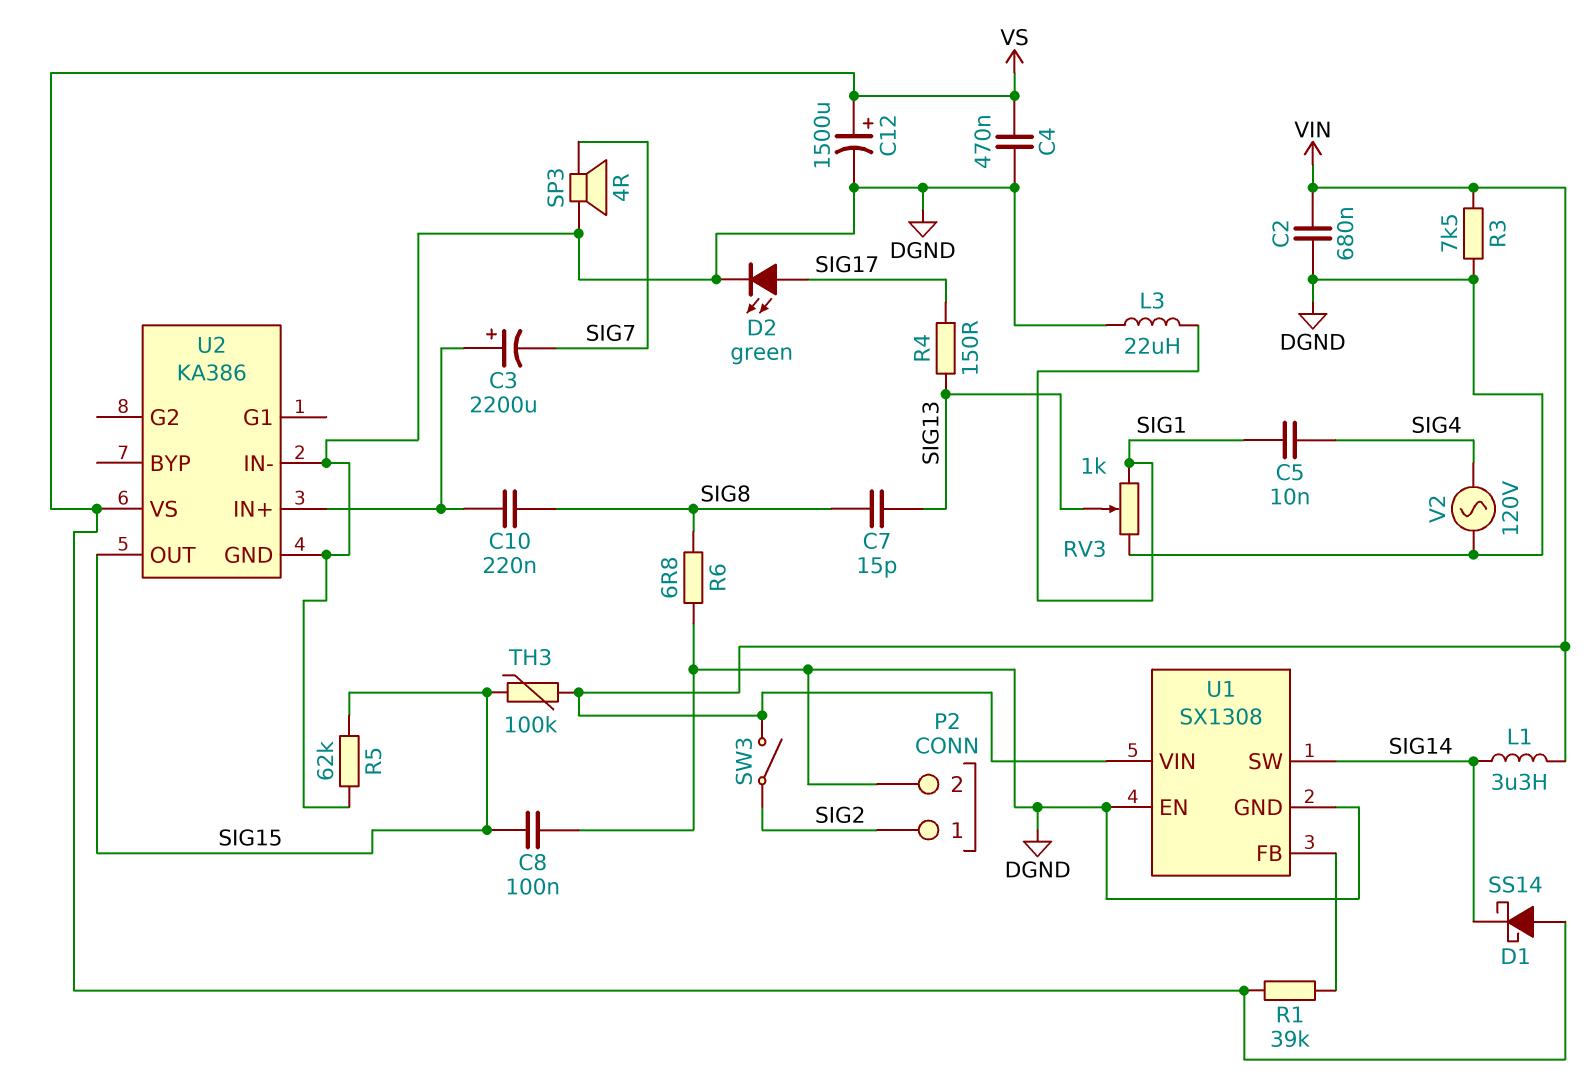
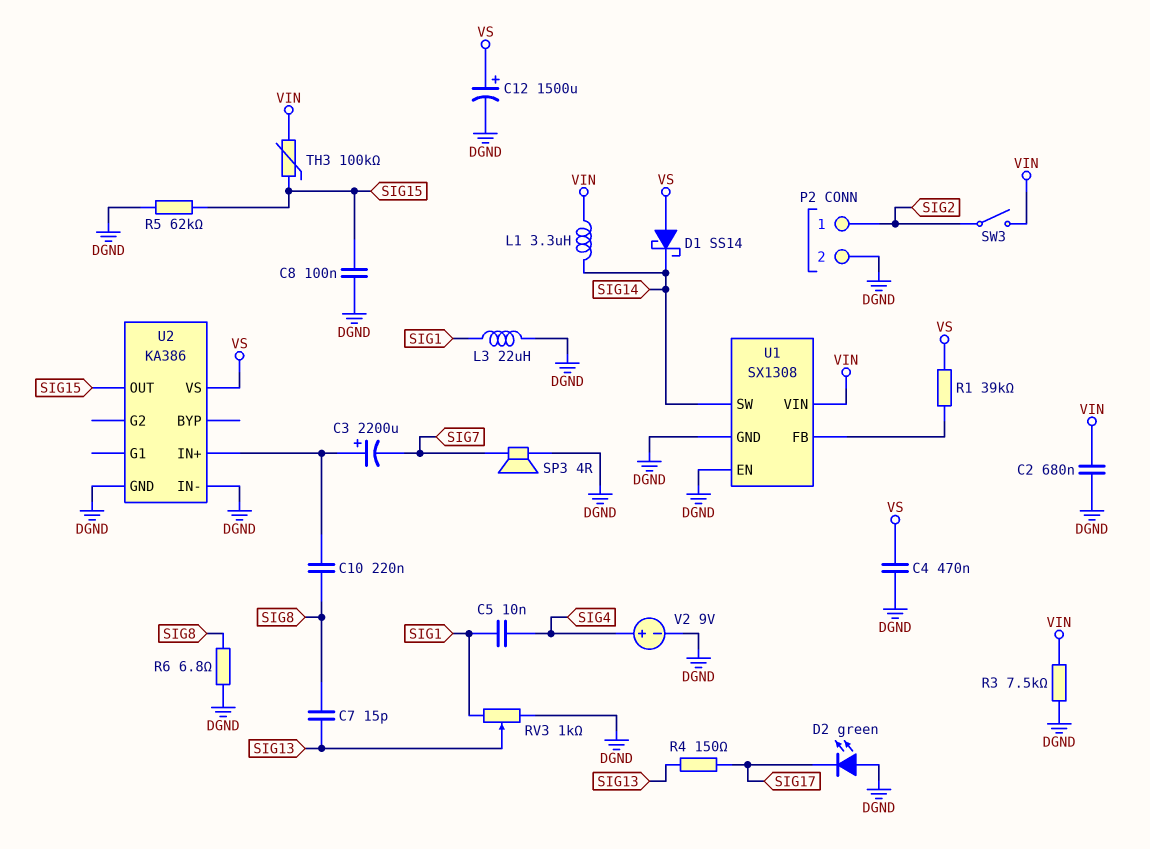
D2: LED green (A SIG17, K DGND) -> LED green (A DGND, K SIG17)
V2: AC 120V (DGND, SIG4) -> 9V (plus SIG4, minus DGND)

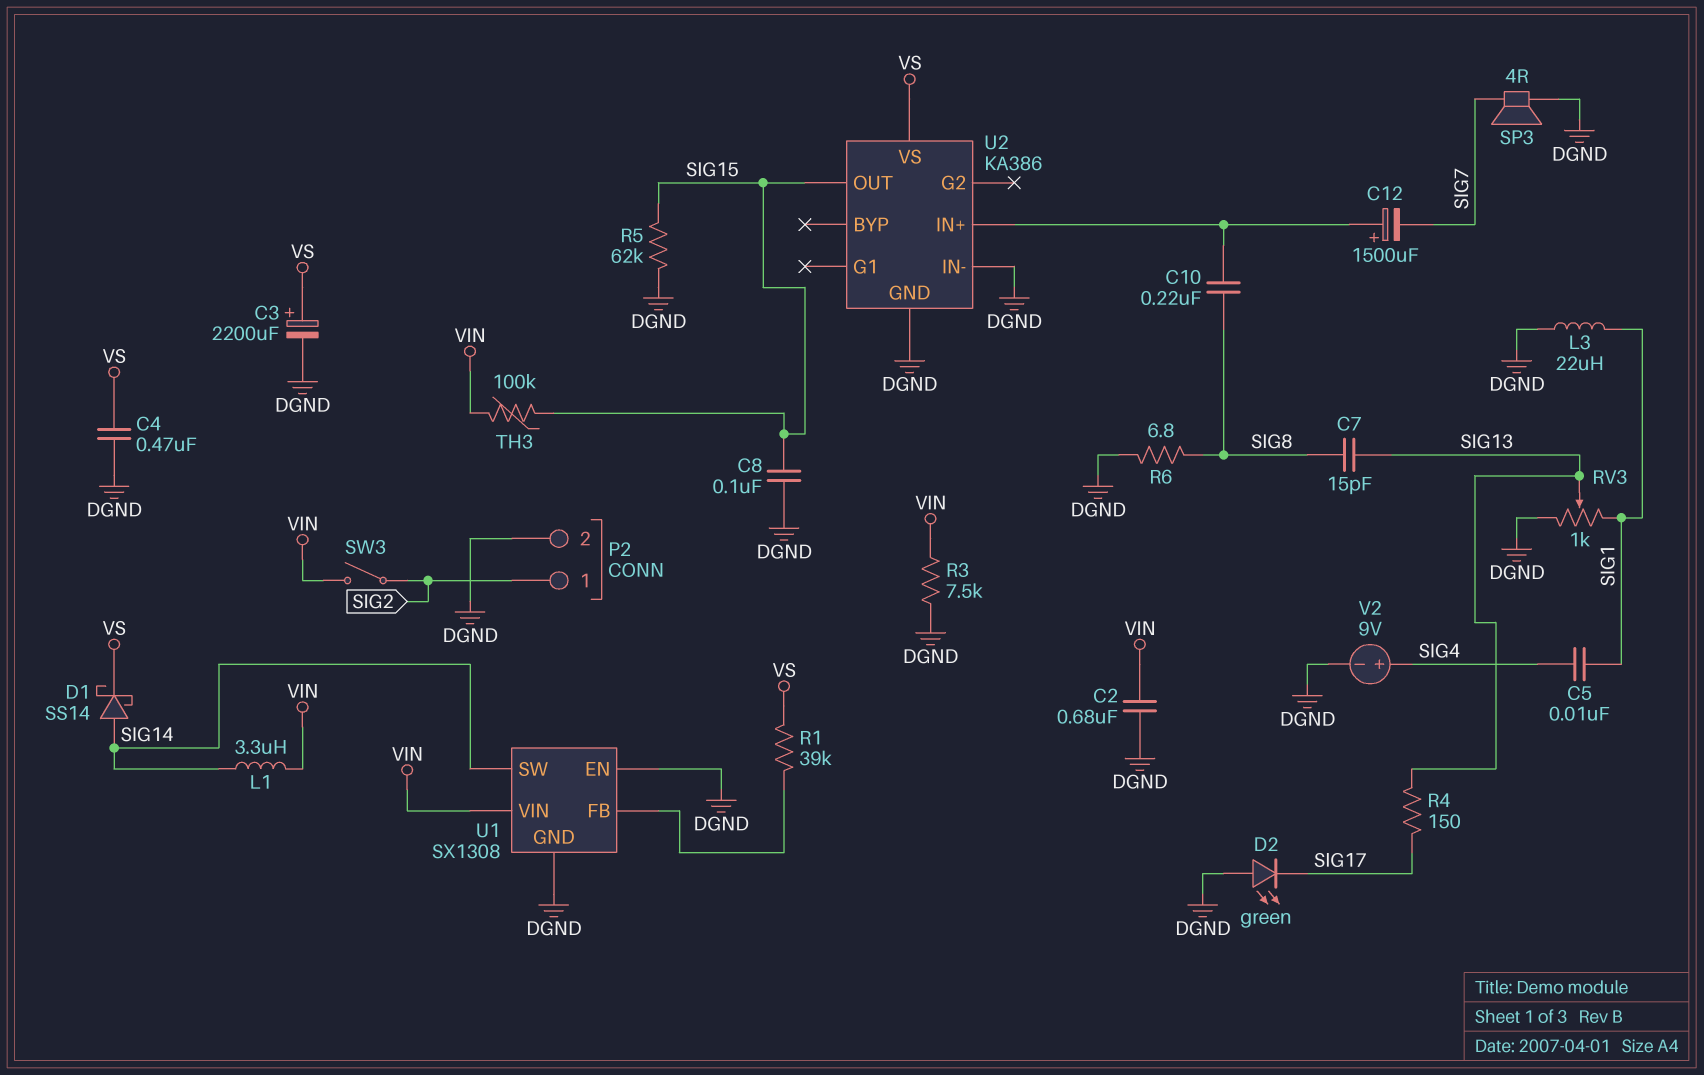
C3: 2200uF (plus U2/IN+, minus SIG7) -> 2200uF (plus VS, minus DGND)
C12: 1500uF (plus VS, minus DGND) -> 1500uF (plus U2/IN+, minus SIG7)
D1: schottky SS14 (A VS, K SIG14) -> schottky SS14 (A SIG14, K VS)

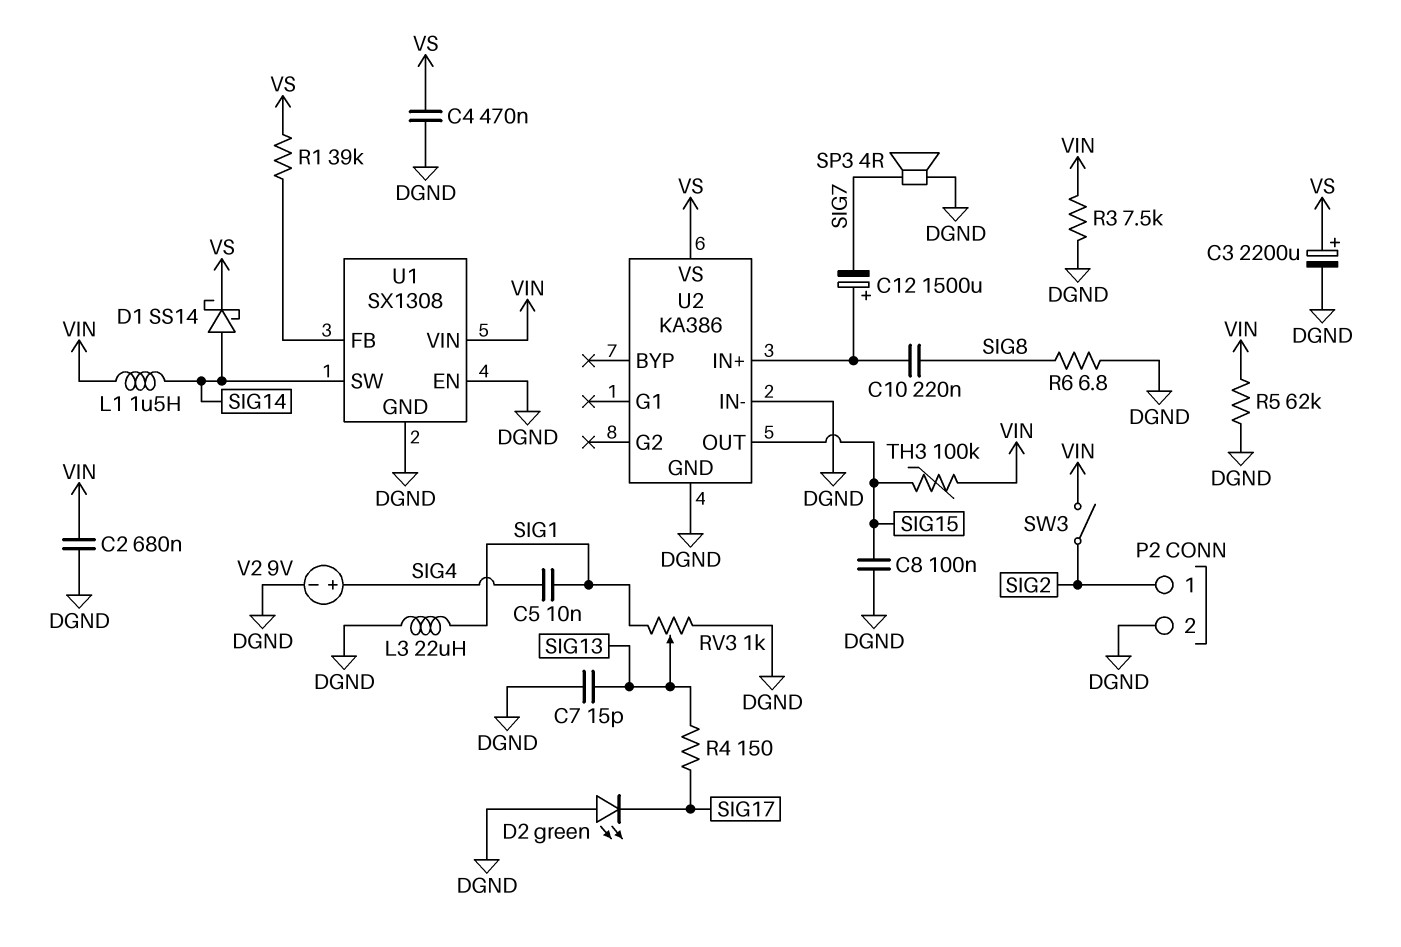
C7: 15pF (SIG8, SIG13) -> 15pF (DGND, SIG13)
L1: 3.3uH (SIG14, VIN) -> 1.5uH (SIG14, VIN)
R5: 62k (DGND, SIG15) -> 62k (DGND, VIN)

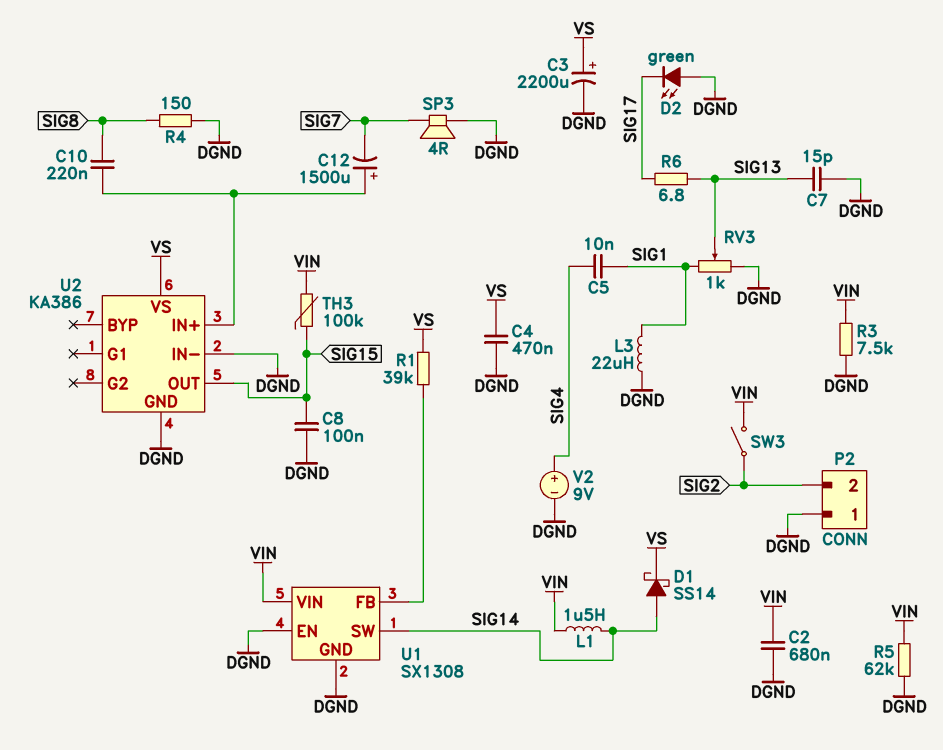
P2 pin 1: SIG2 -> DGND
P2 pin 2: DGND -> SIG2
R4: 150 (SIG13, SIG17) -> 150 (DGND, SIG8)
R6: 6.8 (DGND, SIG8) -> 6.8 (SIG13, SIG17)

